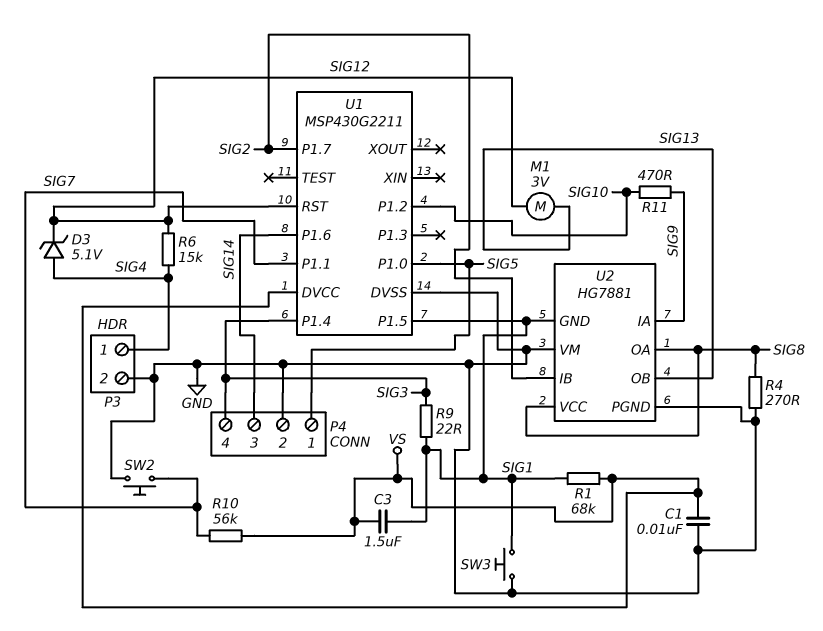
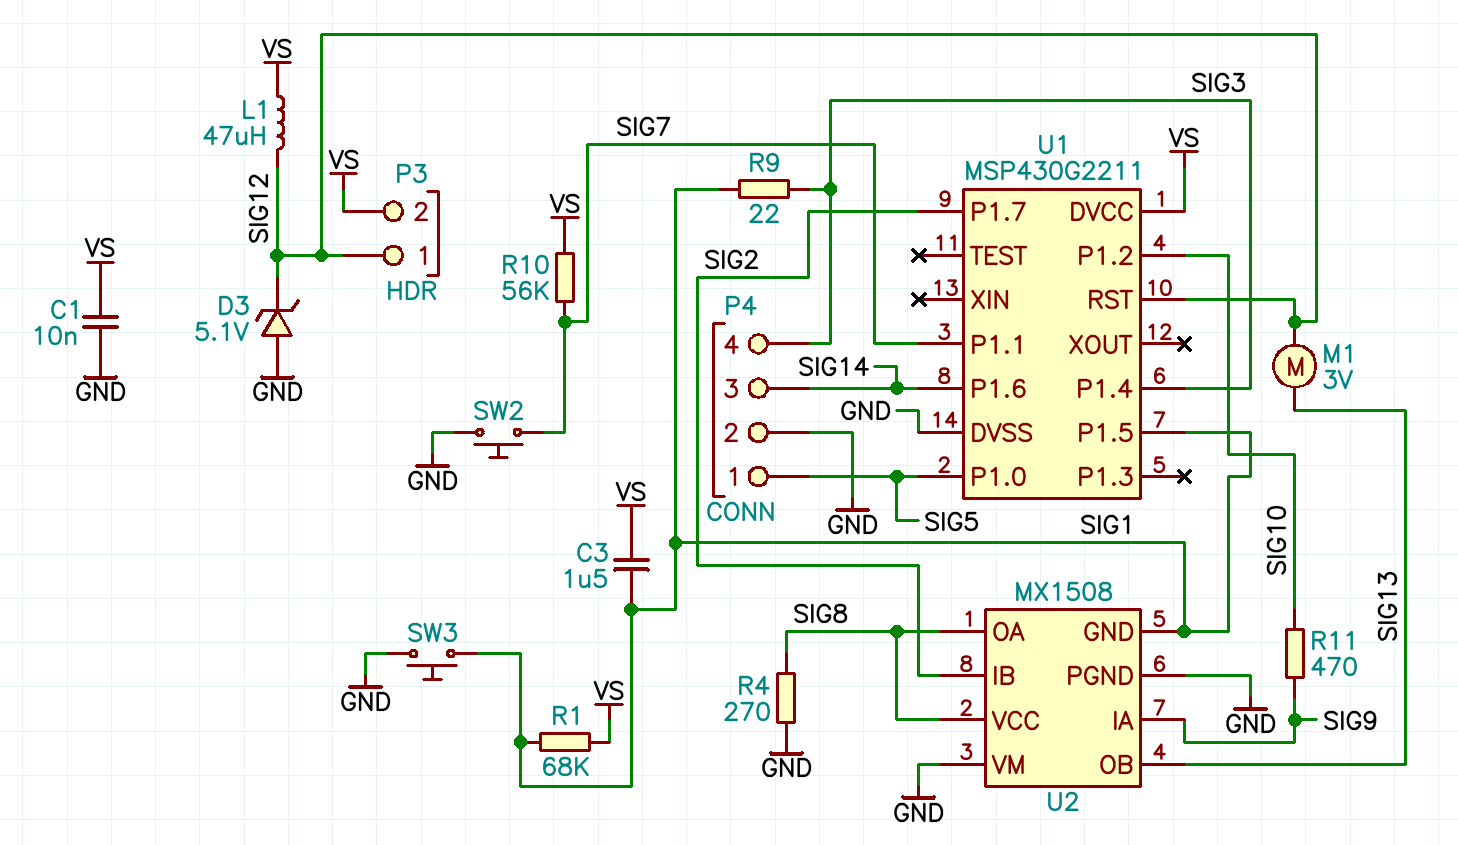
D3: zener 5.1V (A SIG4, K SIG12) -> zener 5.1V (A GND, K SIG12)
L1: none -> 47uH (SIG12, VS)
P3 pin 1: SIG4 -> SIG12
P3 pin 2: GND -> VS
R6: 15k (SIG4, SIG12) -> none
U2: HG7881 -> MX1508

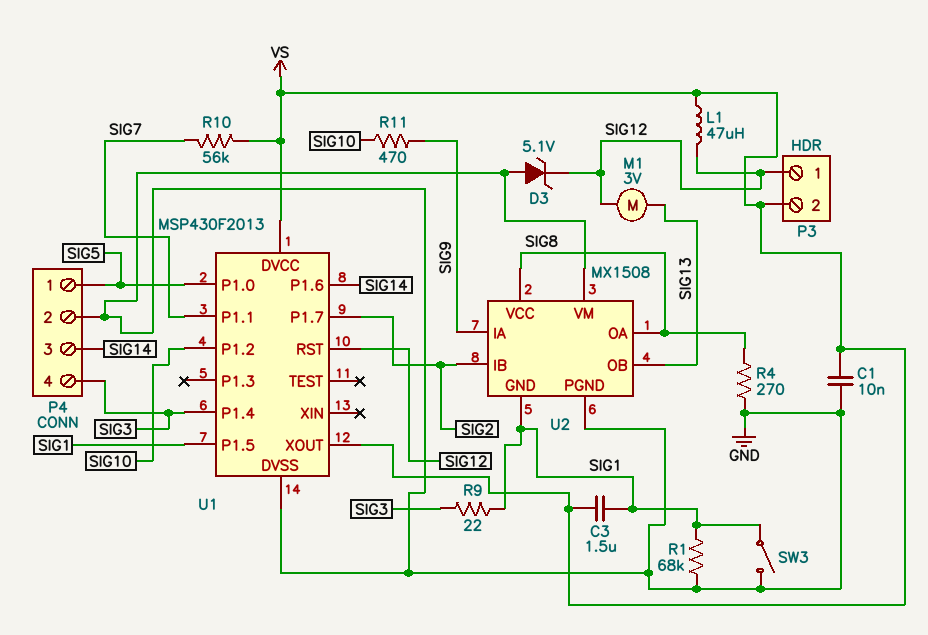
R1: 68k (SIG1, VS) -> 68k (GND, SIG1)
SW2: button (GND, SIG7) -> none
SW3: button (GND, SIG1) -> switch (GND, SIG1)
U1: MSP430G2211 -> MSP430F2013
U1 pin XOUT: none -> VS

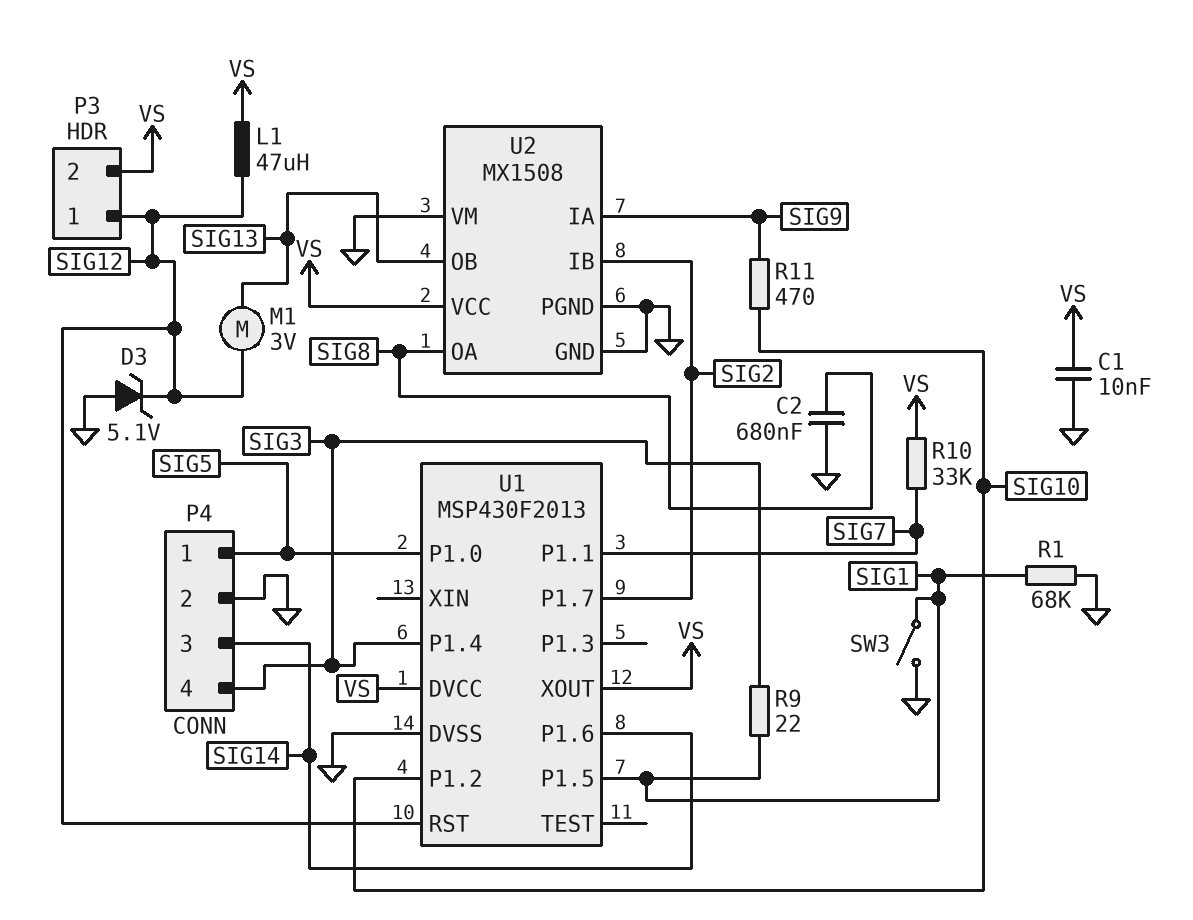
C2: none -> 680nF (GND, SIG8)
C3: 1.5uF (SIG1, VS) -> none
R4: 270 (GND, SIG8) -> none
R10: 56k (SIG7, VS) -> 33k (SIG7, VS)
U2 pin GND: SIG1 -> GND
U2 pin VCC: SIG8 -> VS

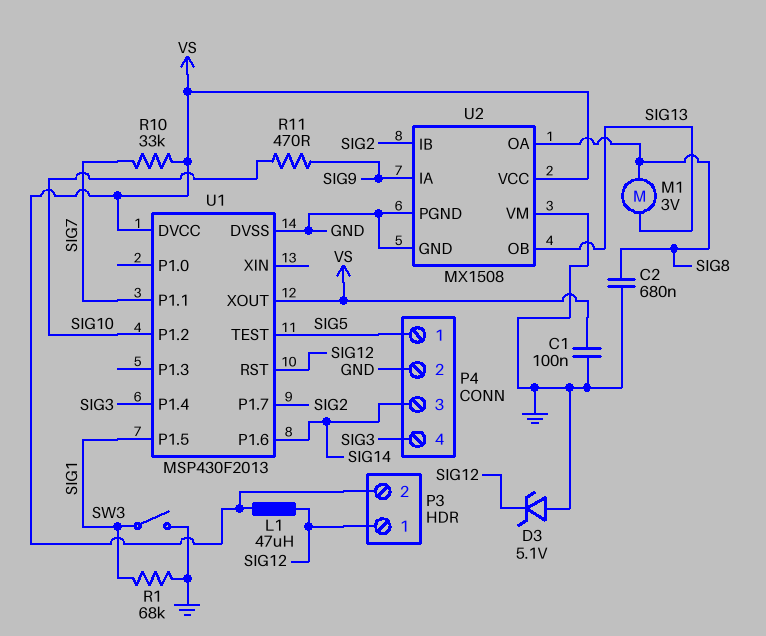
C1: 10nF (GND, VS) -> 100nF (GND, VS)
M1: motor 3V (SIG12, SIG13) -> motor 3V (SIG8, SIG13)
R9: 22 (SIG1, SIG3) -> none
U1 pin P1.0: SIG5 -> none
U1 pin TEST: none -> SIG5

